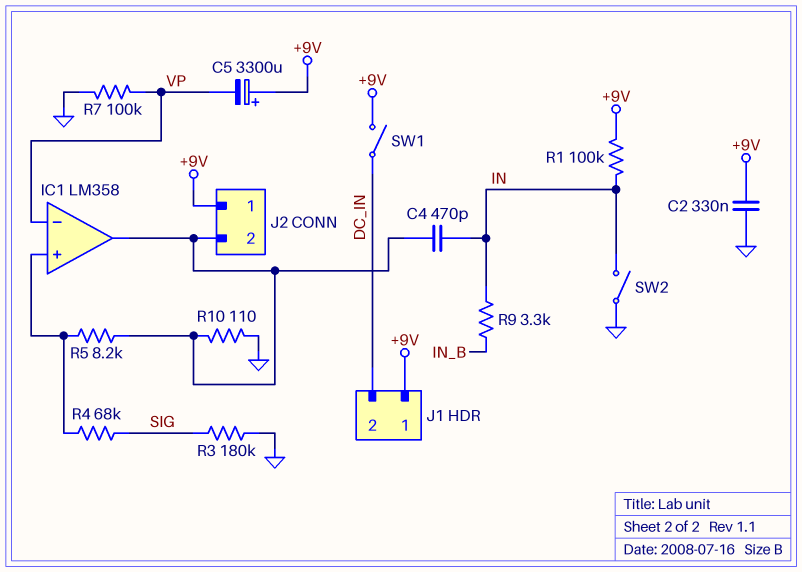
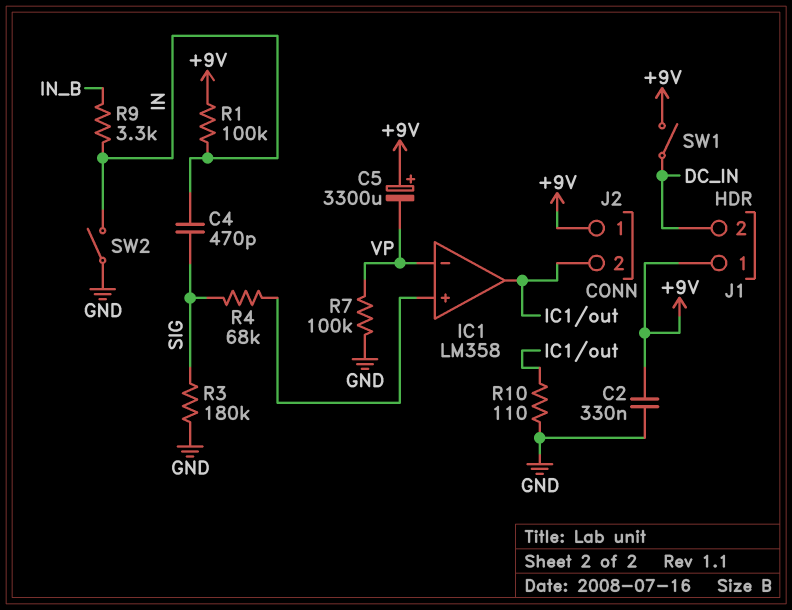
C4: 470pF (IC1/out, IN) -> 470pF (IN, SIG)
R5: 8.2k (IC1/in+, IC1/out) -> none

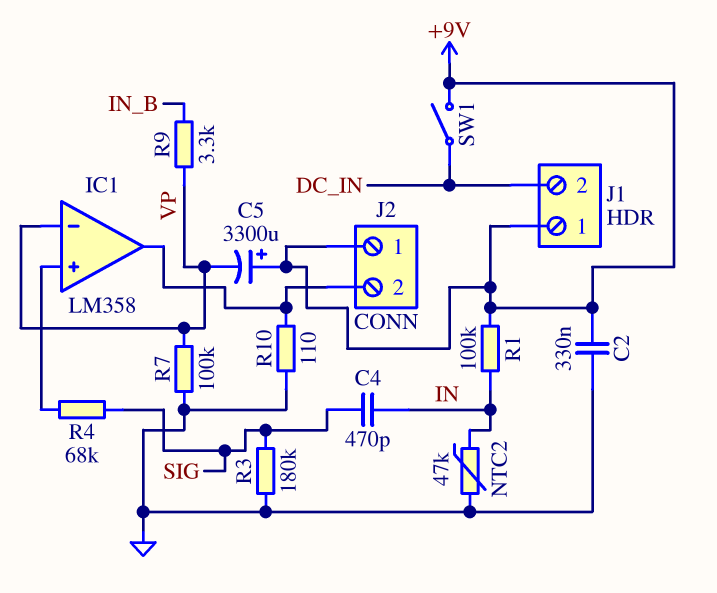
NTC2: none -> 47k (GND, IN)
R9: 3.3k (IN, IN_B) -> 3.3k (IN_B, VP)
SW2: switch (GND, IN) -> none

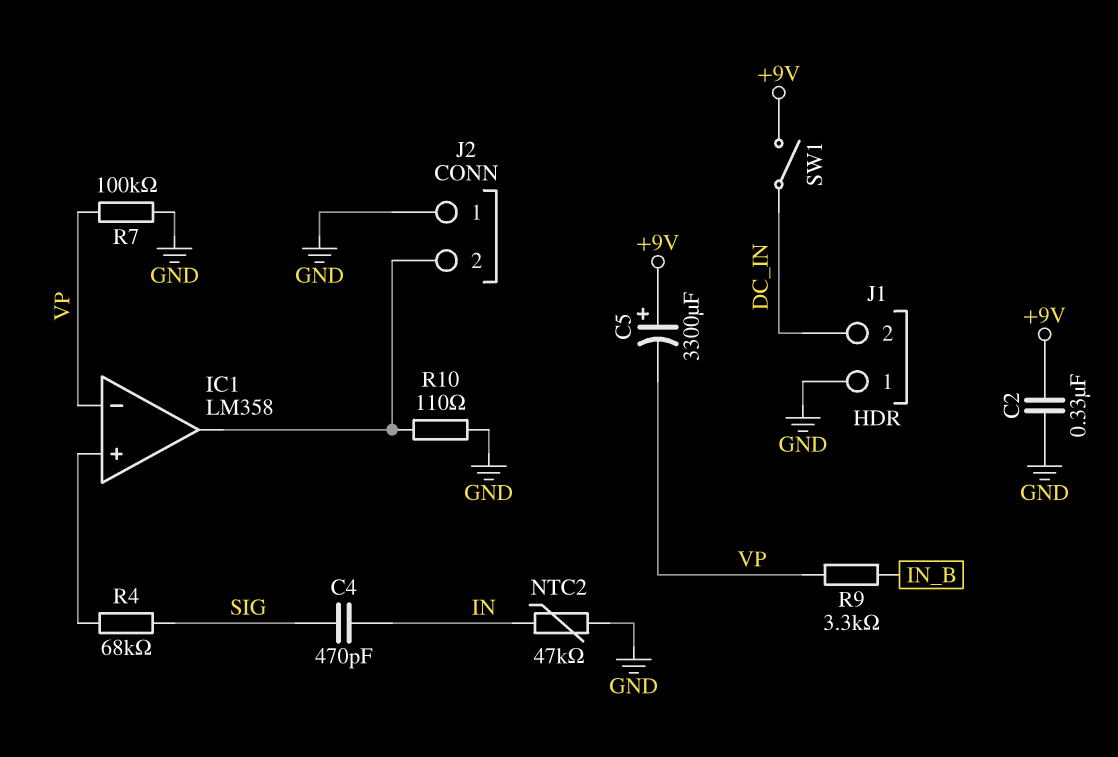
J1 pin 1: +9V -> GND
J2 pin 1: +9V -> GND
R1: 100k (+9V, IN) -> none
R3: 180k (GND, SIG) -> none

